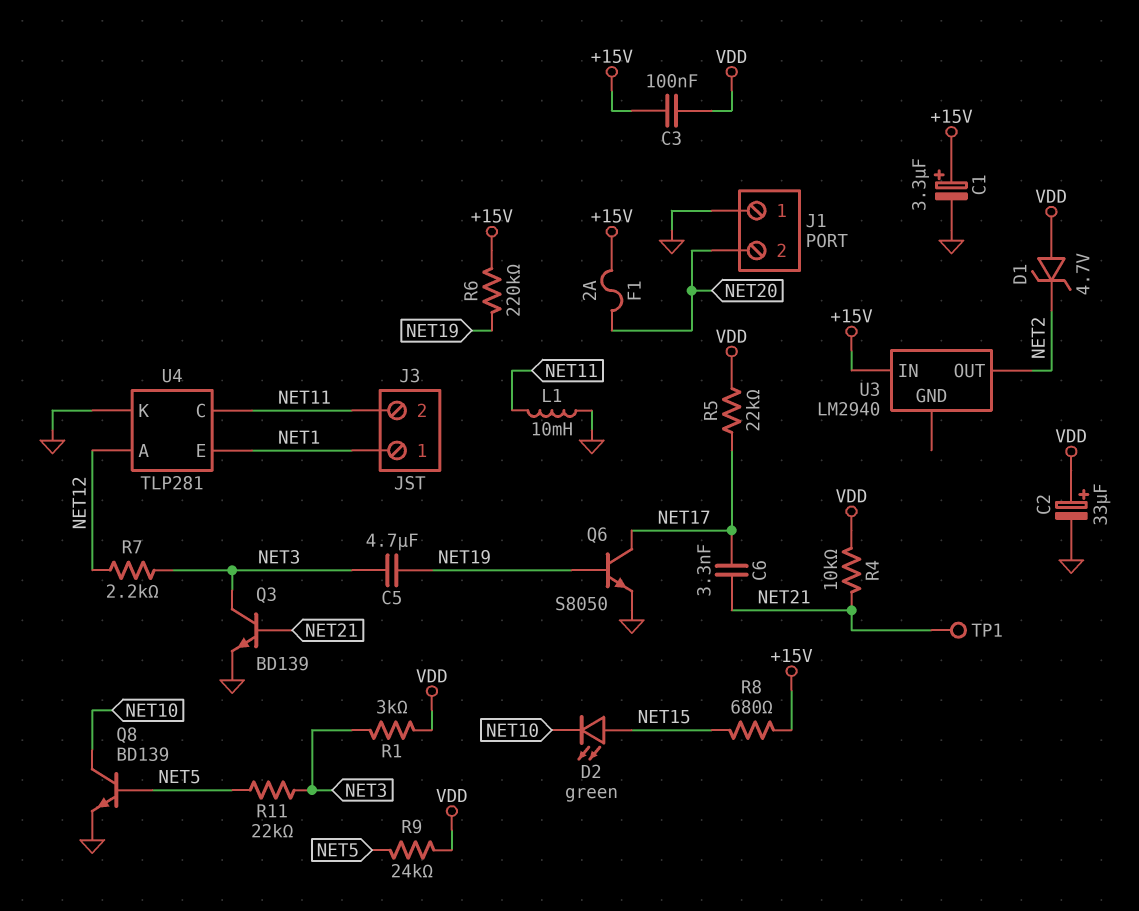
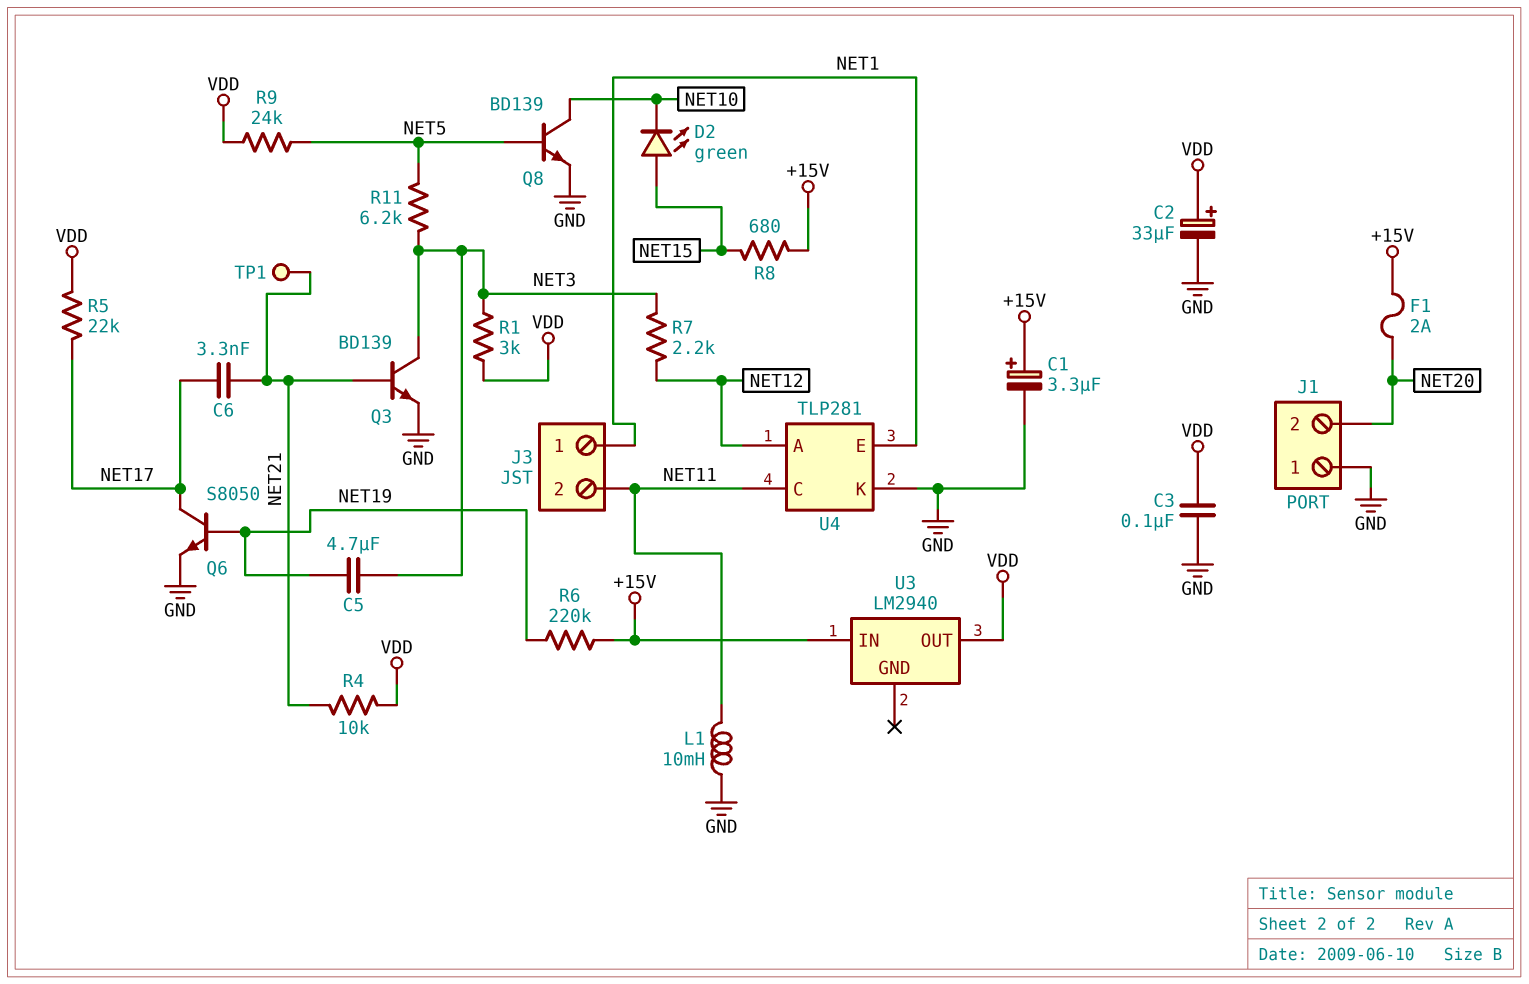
C3: 100nF (+15V, VDD) -> 100nF (GND, VDD)
D1: zener 4.7V (A VDD, K NET2) -> none
R11: 22k (NET3, NET5) -> 6.2k (NET3, NET5)
U3 pin OUT: NET2 -> VDD

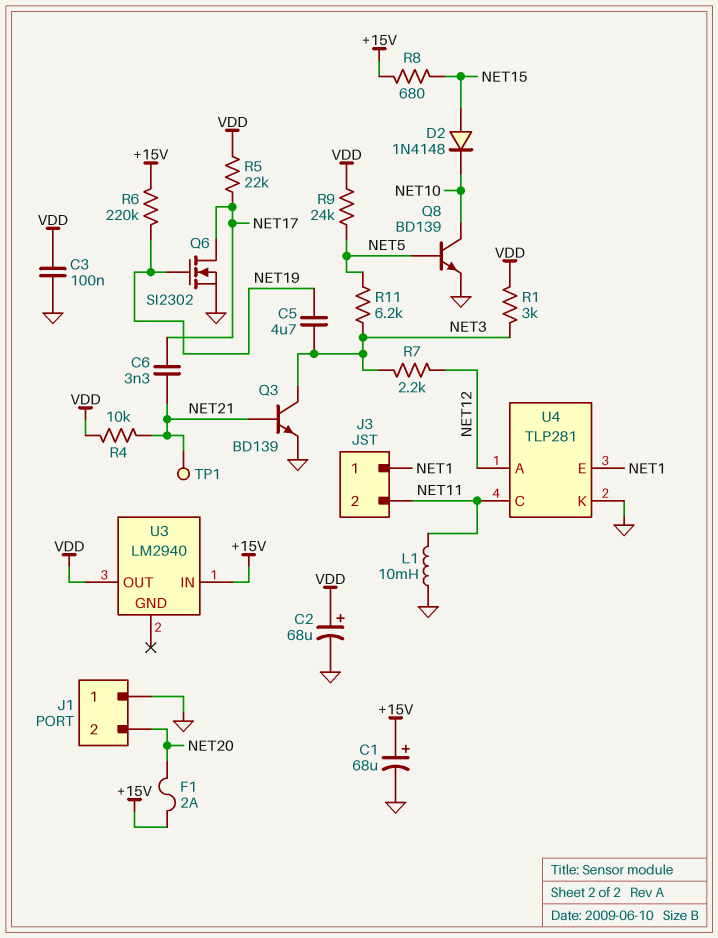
C1: 3.3uF (plus +15V, minus GND) -> 68uF (plus +15V, minus GND)
C2: 33uF (plus VDD, minus GND) -> 68uF (plus VDD, minus GND)
D2: LED green (A NET15, K NET10) -> diode 1N4148 (A NET15, K NET10)
Q6: NPN S8050 (B NET19, C NET17, E GND) -> NMOS SI2302 (G NET19, D NET17, S GND)

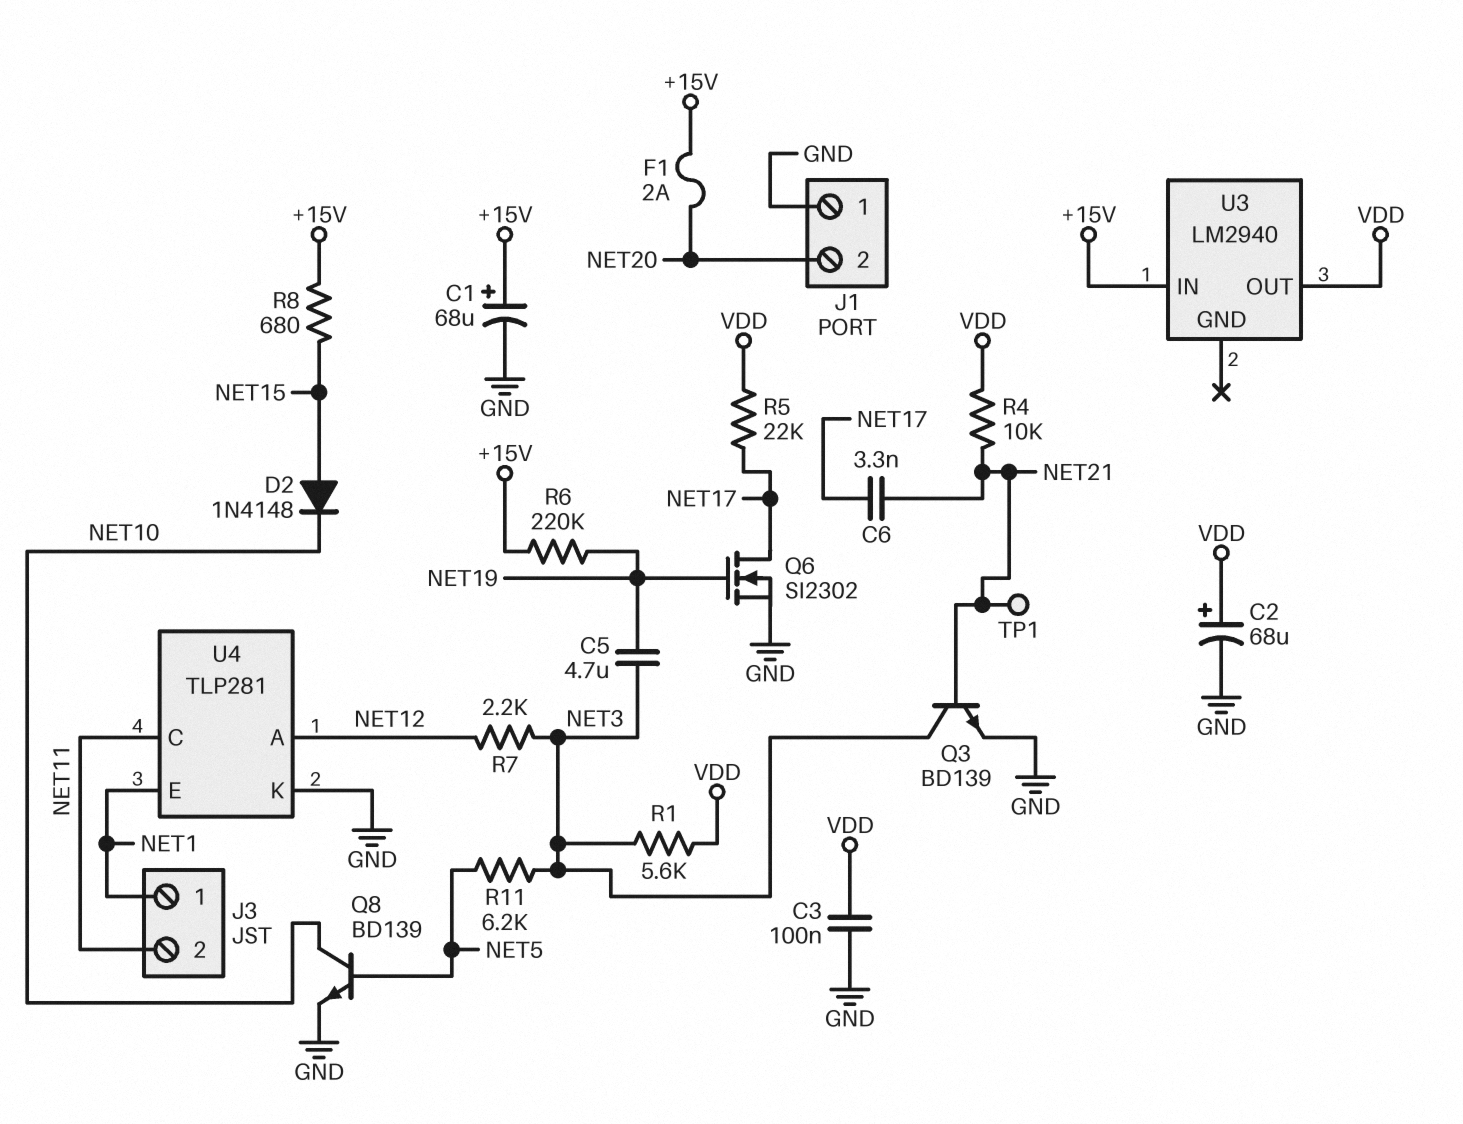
L1: 10mH (GND, NET11) -> none
R1: 3k (NET3, VDD) -> 5.6k (NET3, VDD)
R9: 24k (NET5, VDD) -> none

